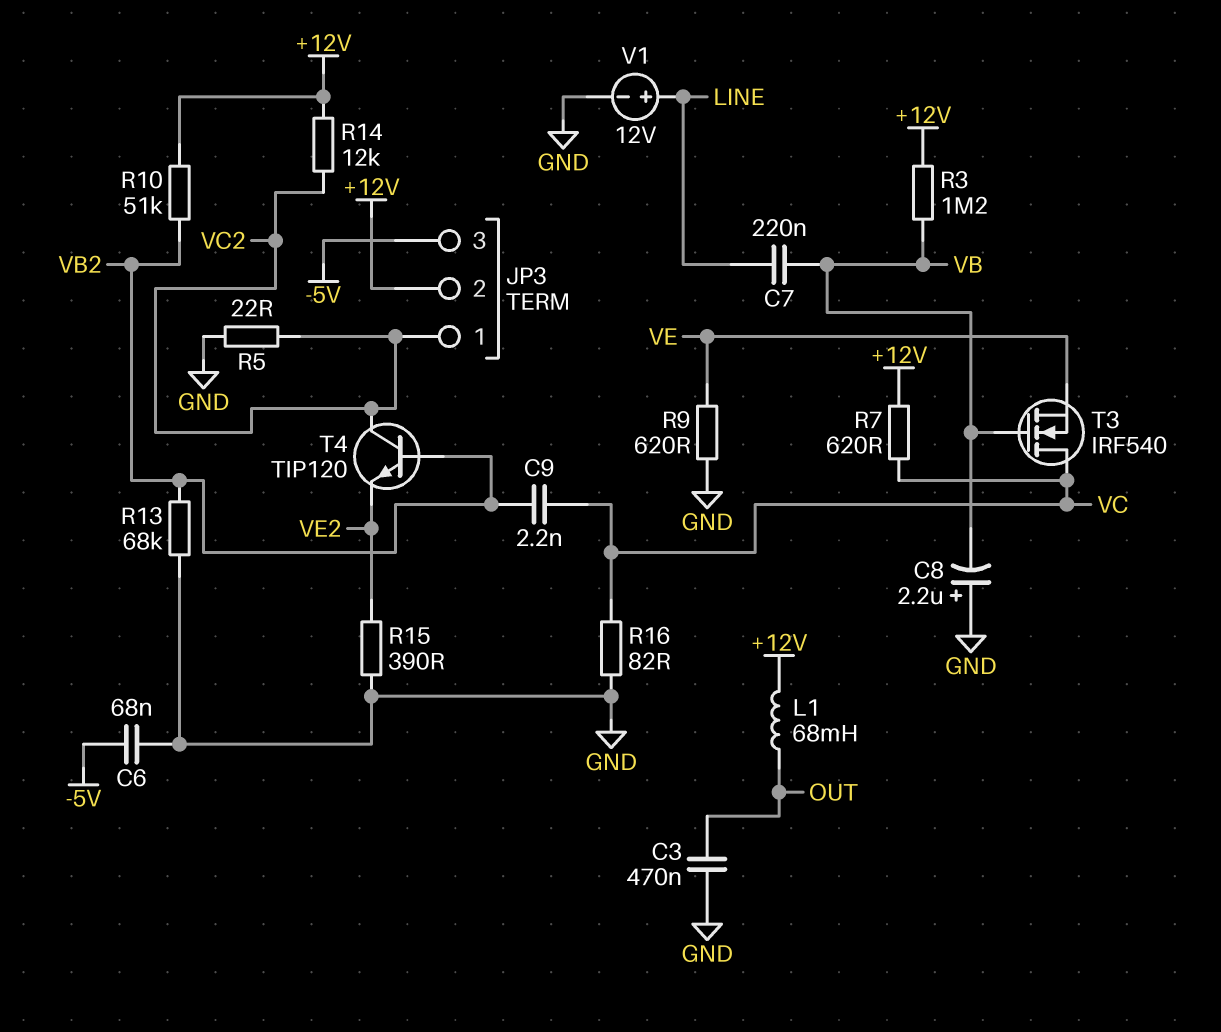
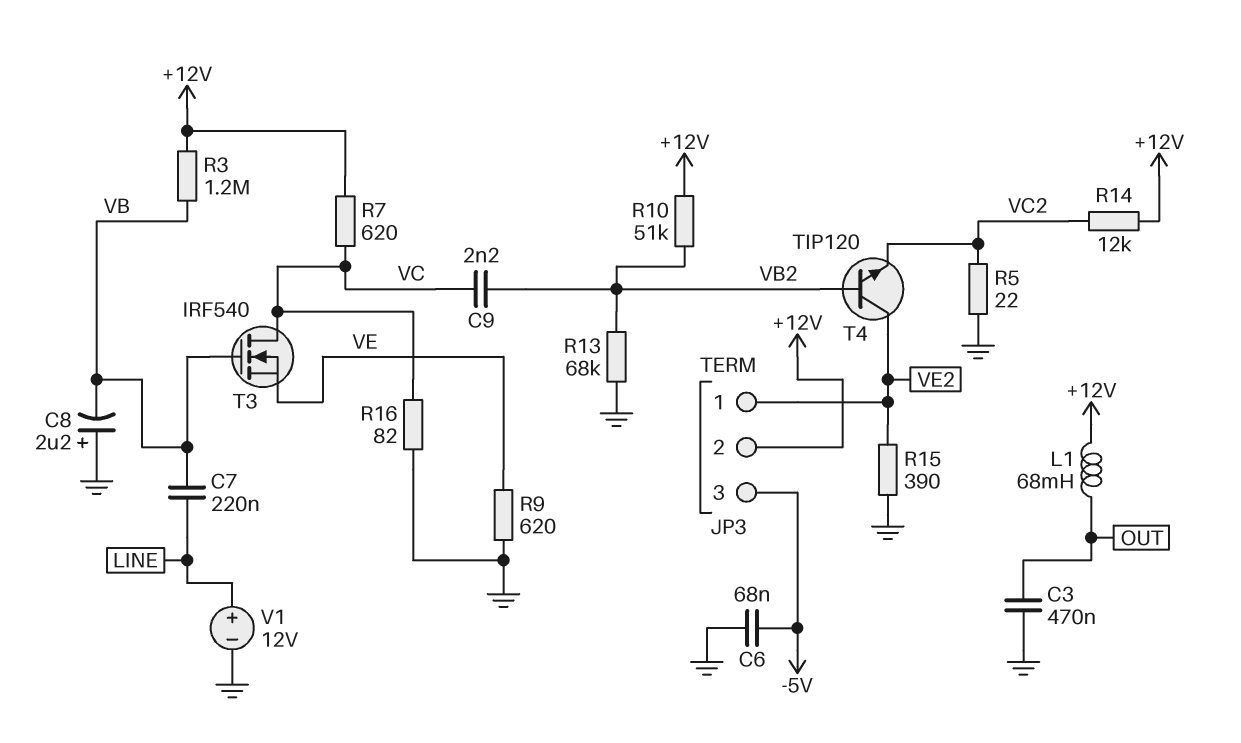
JP3 pin 1: VC2 -> VE2
T4: NPN TIP120 (B VB2, C VC2, E VE2) -> NPN TIP120 (B VB2, C VE2, E VC2)

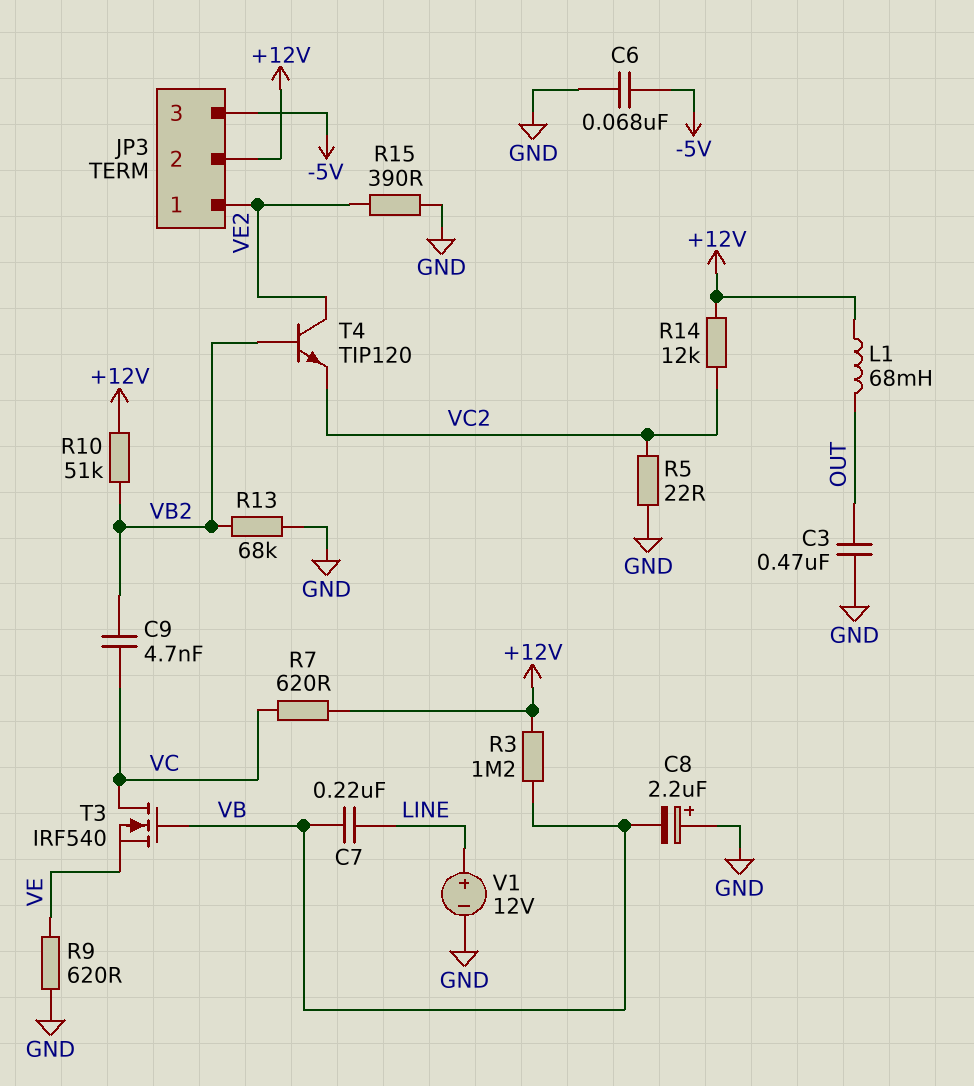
C9: 2.2nF (VB2, VC) -> 4.7nF (VB2, VC)
R16: 82 (GND, VC) -> none

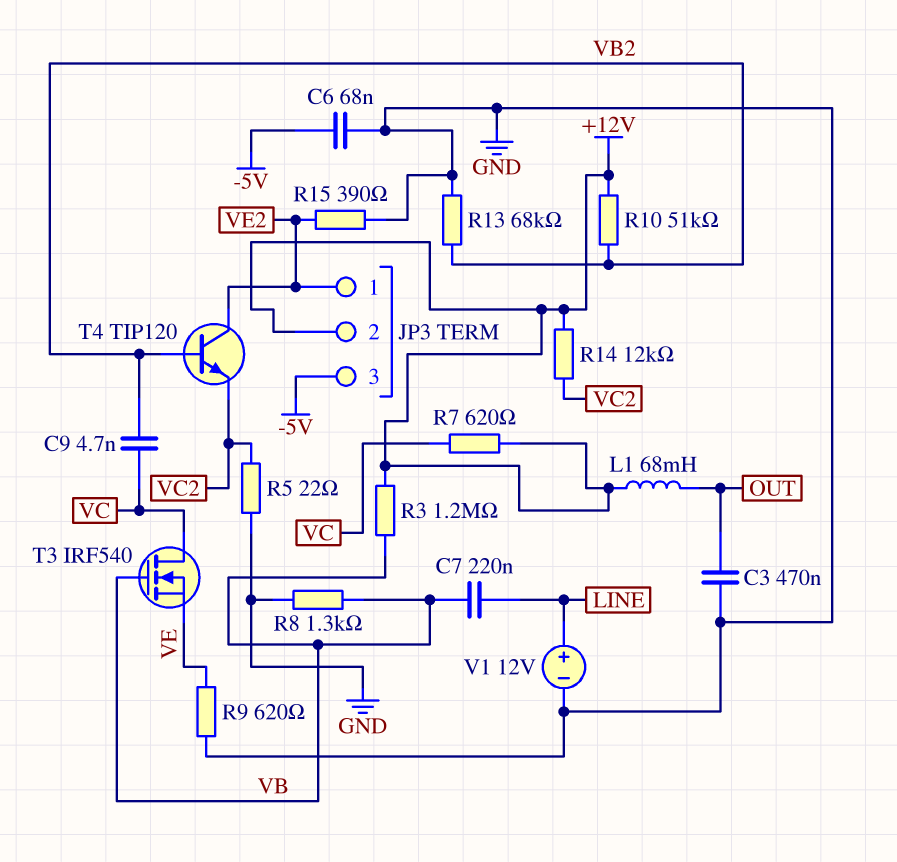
C8: 2.2uF (plus GND, minus VB) -> none
R8: none -> 1.3k (GND, VB)

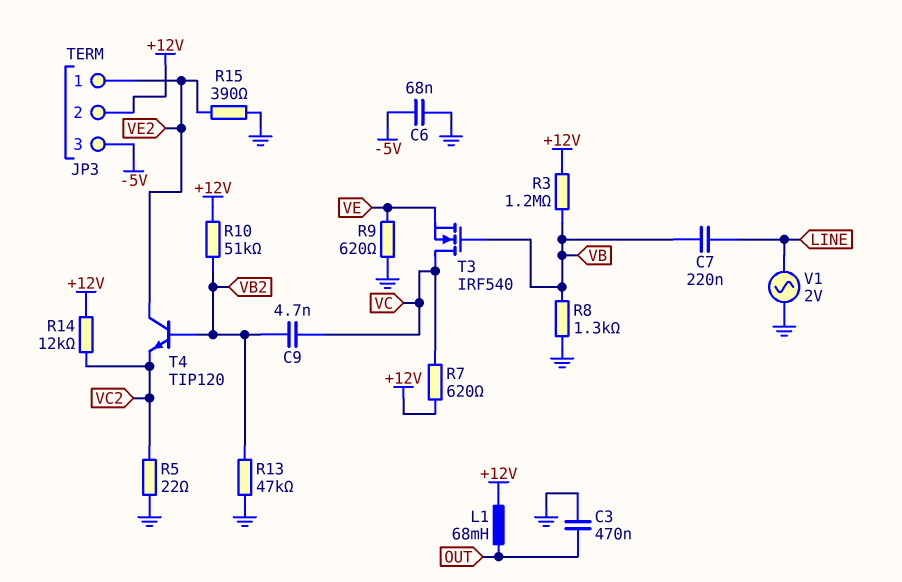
R13: 68k (GND, VB2) -> 47k (GND, VB2)
V1: 12V (plus LINE, minus GND) -> AC 2V (GND, LINE)

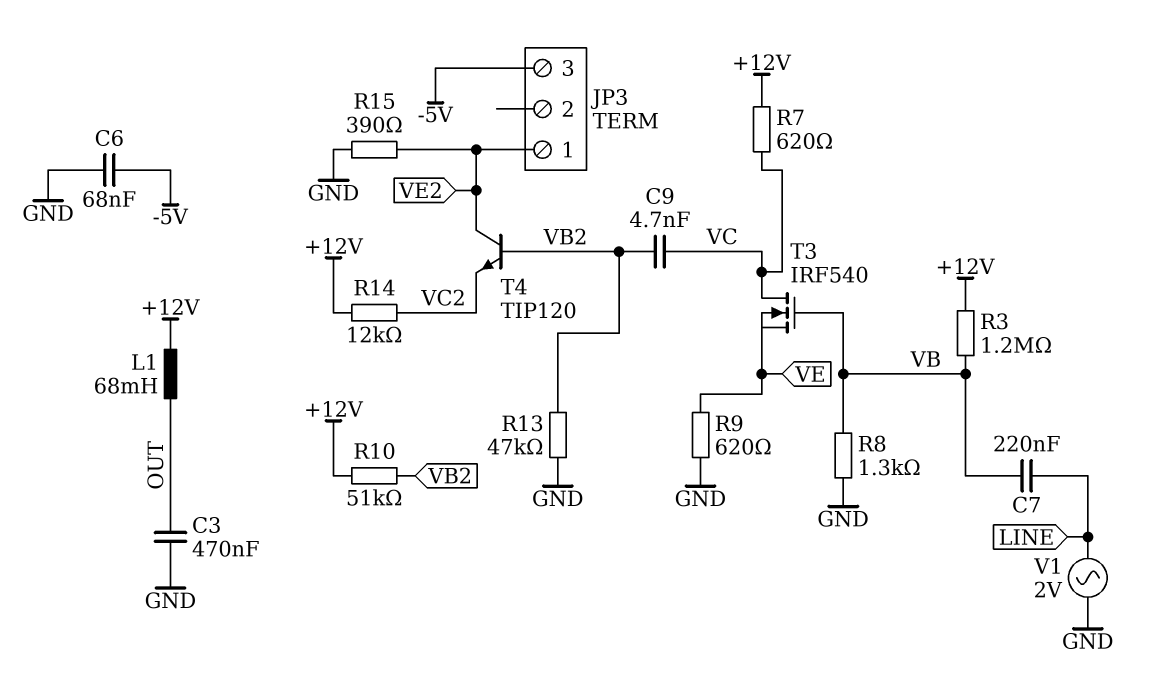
JP3 pin 2: +12V -> none
R5: 22 (GND, VC2) -> none

